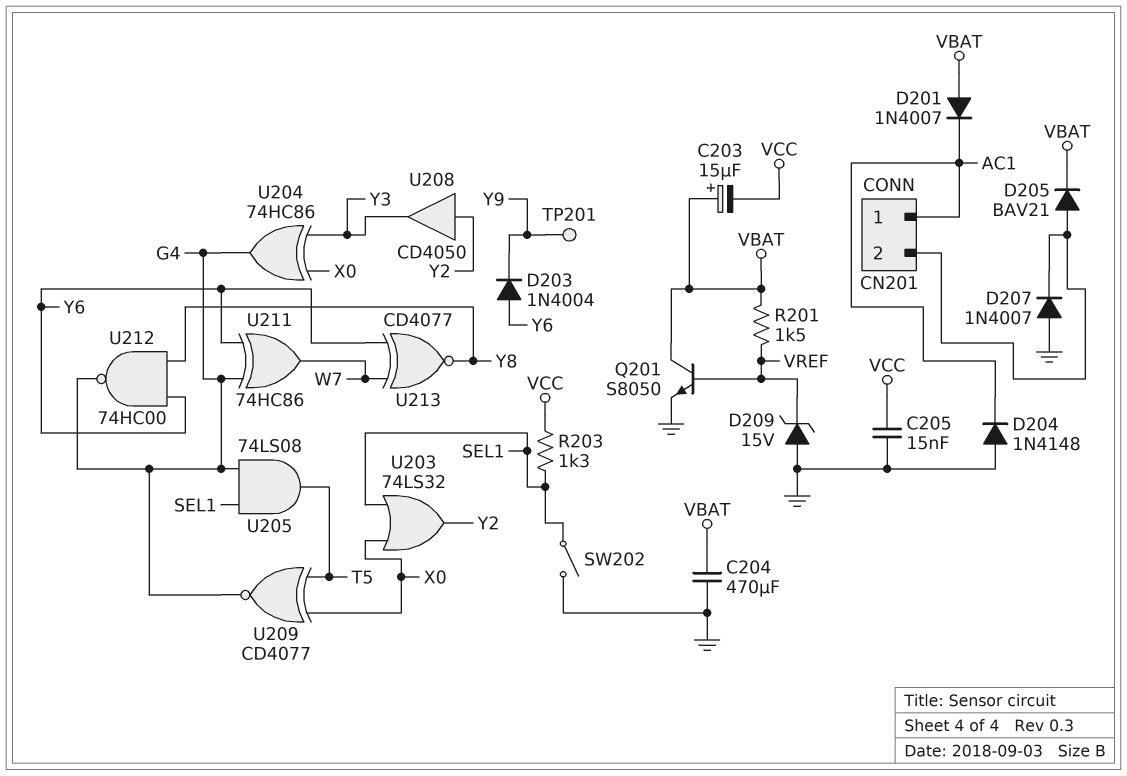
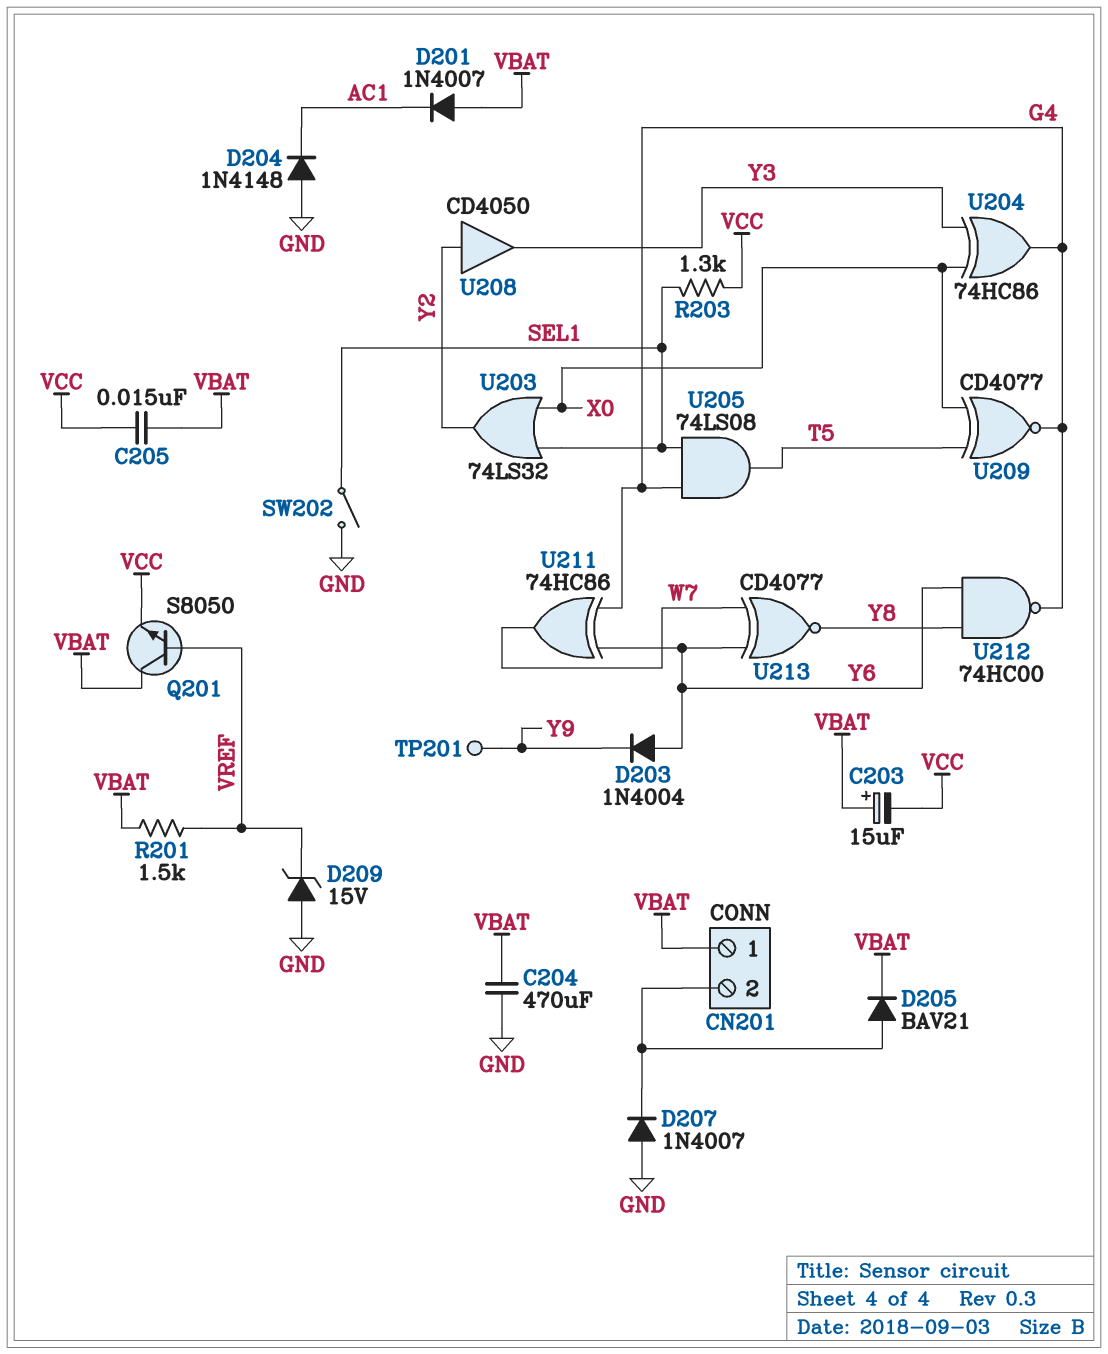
C205: 15nF (GND, VCC) -> 15nF (VBAT, VCC)
CN201 pin 1: AC1 -> VBAT
Q201: NPN S8050 (B VREF, C VBAT, E GND) -> NPN S8050 (B VREF, C VBAT, E VCC)

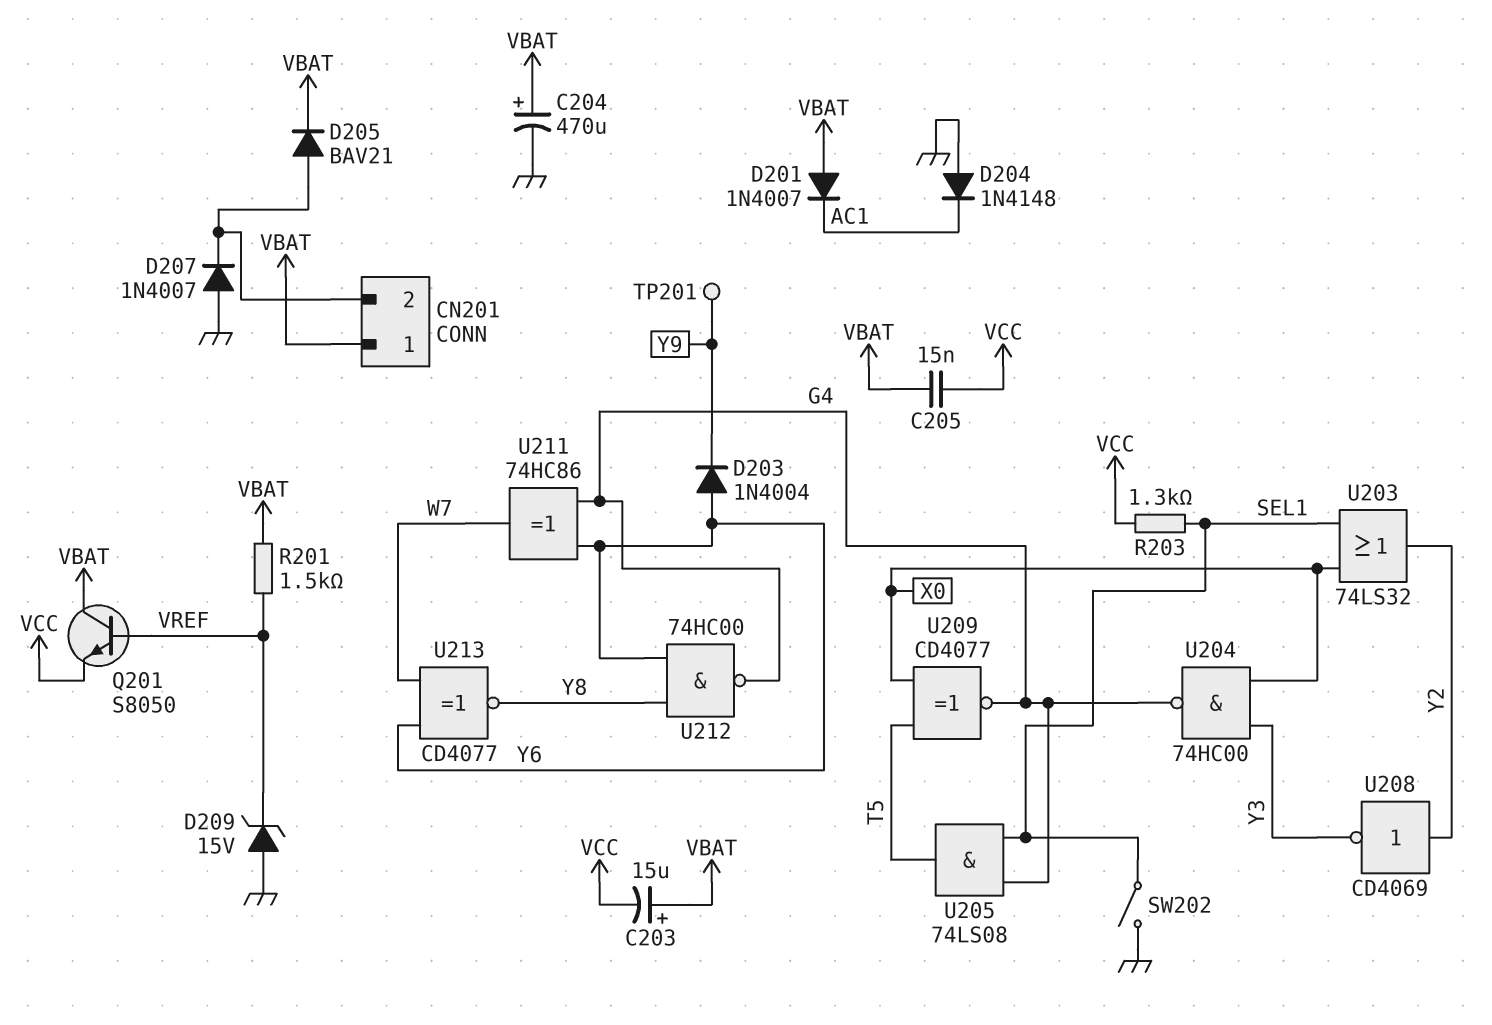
C204: 470uF (GND, VBAT) -> 470uF (plus VBAT, minus GND)
U204: XOR 74HC86 (in X0, in Y3, out G4) -> NAND 74HC00 (in X0, in Y3, out G4)
U208: buffer CD4050 (in Y2, out Y3) -> NOT CD4069 (in Y2, out Y3)

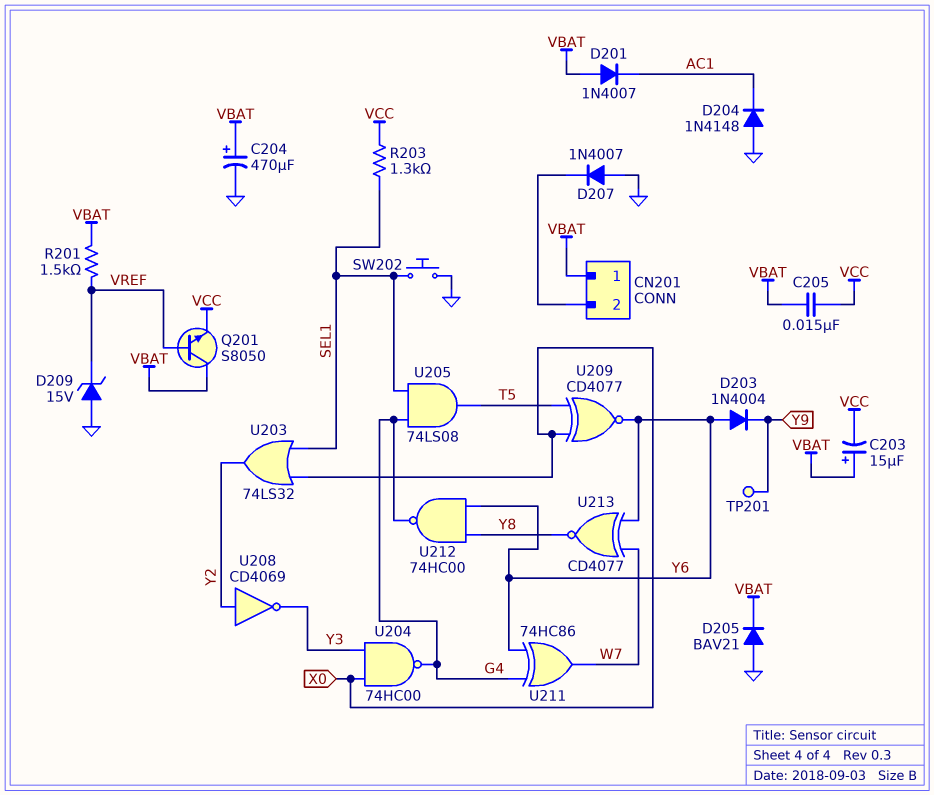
D205: diode BAV21 (A CN201/2, K VBAT) -> diode BAV21 (A GND, K VBAT)
SW202: switch (GND, SEL1) -> button (GND, SEL1)
U209: XNOR CD4077 (in T5, in X0, out G4) -> XNOR CD4077 (in T5, in X0, out Y6)

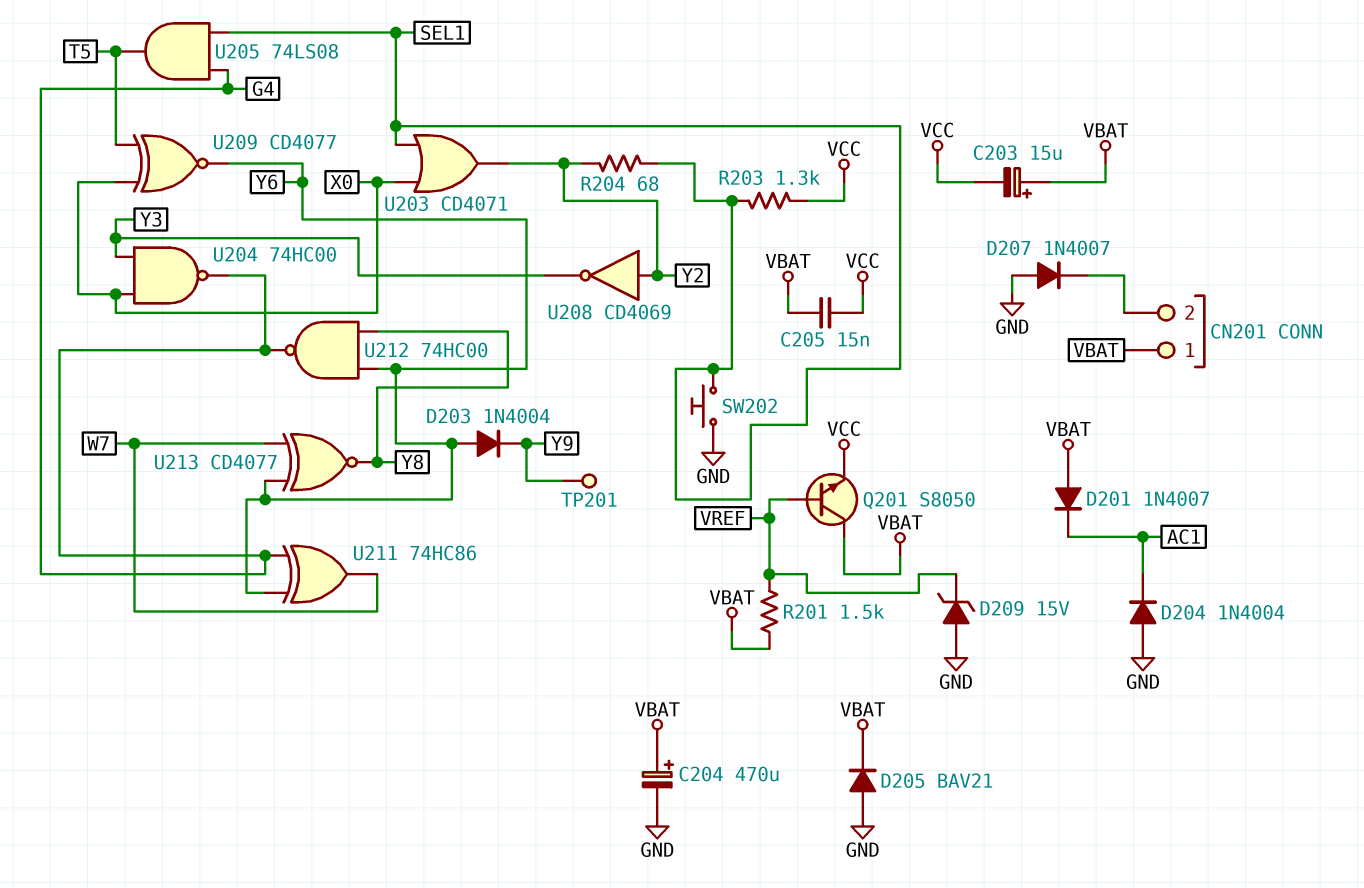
D204: diode 1N4148 (A GND, K AC1) -> diode 1N4004 (A GND, K AC1)
R204: none -> 68 (SEL1, Y2)
U203: OR 74LS32 (in SEL1, in X0, out Y2) -> OR CD4071 (in SEL1, in X0, out Y2)

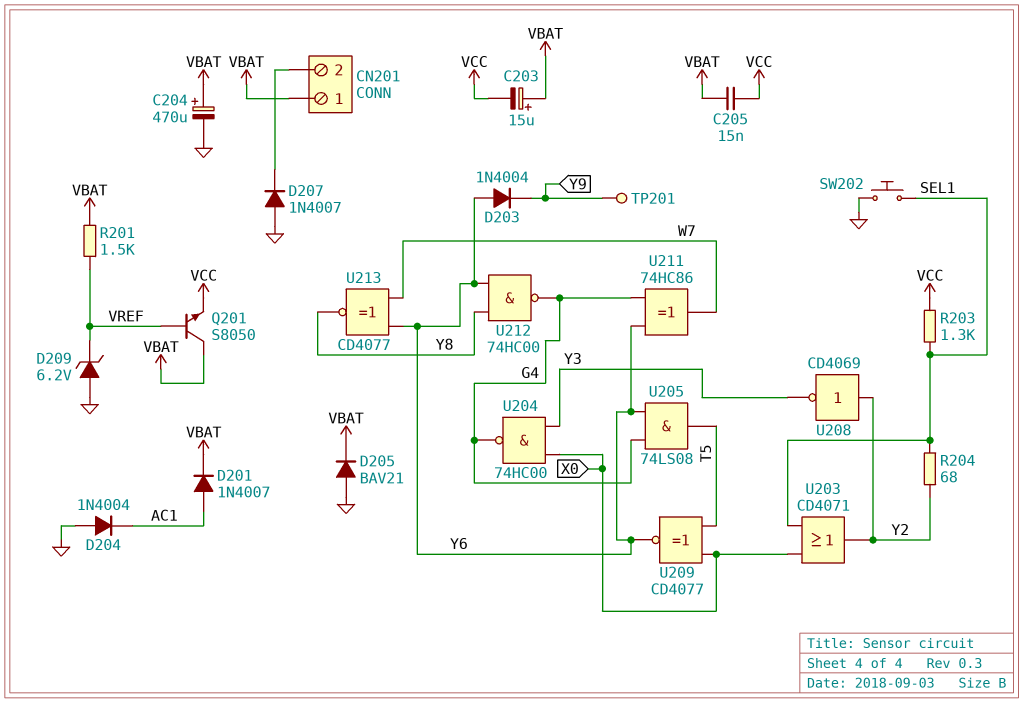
D201: diode 1N4007 (A VBAT, K AC1) -> diode 1N4007 (A AC1, K VBAT)
D209: zener 15V (A GND, K VREF) -> zener 6.2V (A GND, K VREF)
U205: AND 74LS08 (in G4, in SEL1, out T5) -> AND 74LS08 (in G4, in Y6, out T5)

